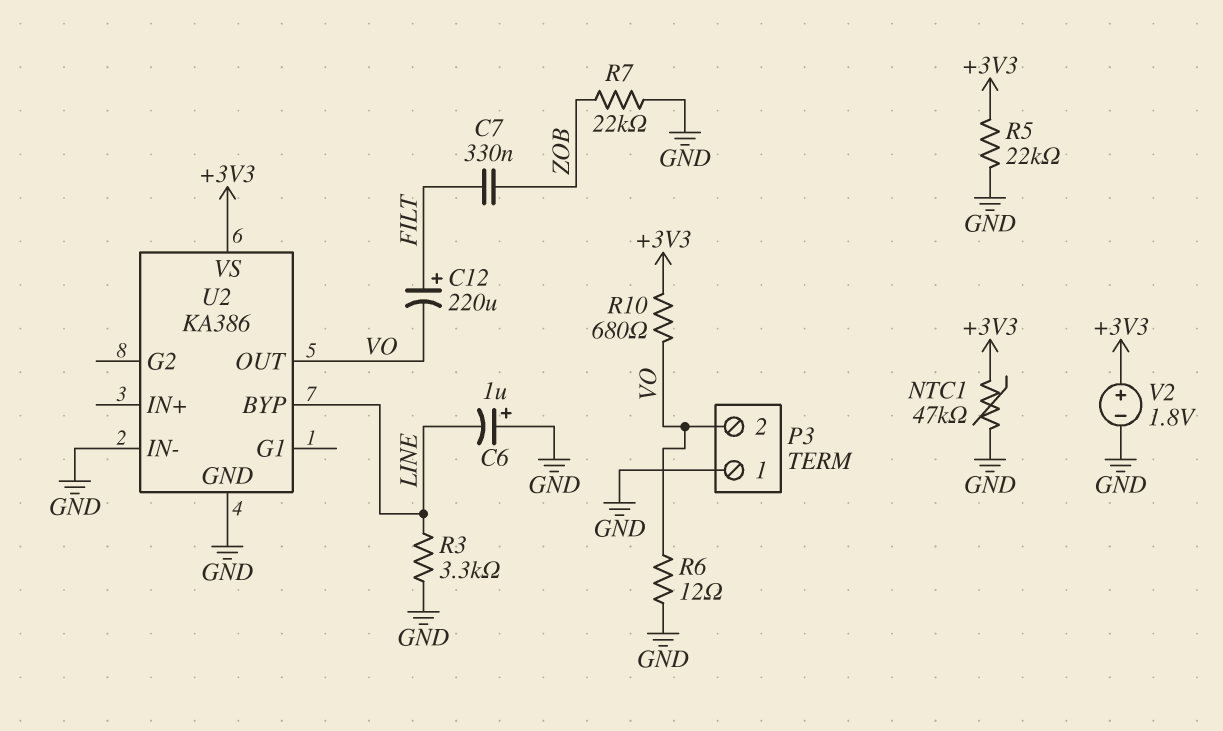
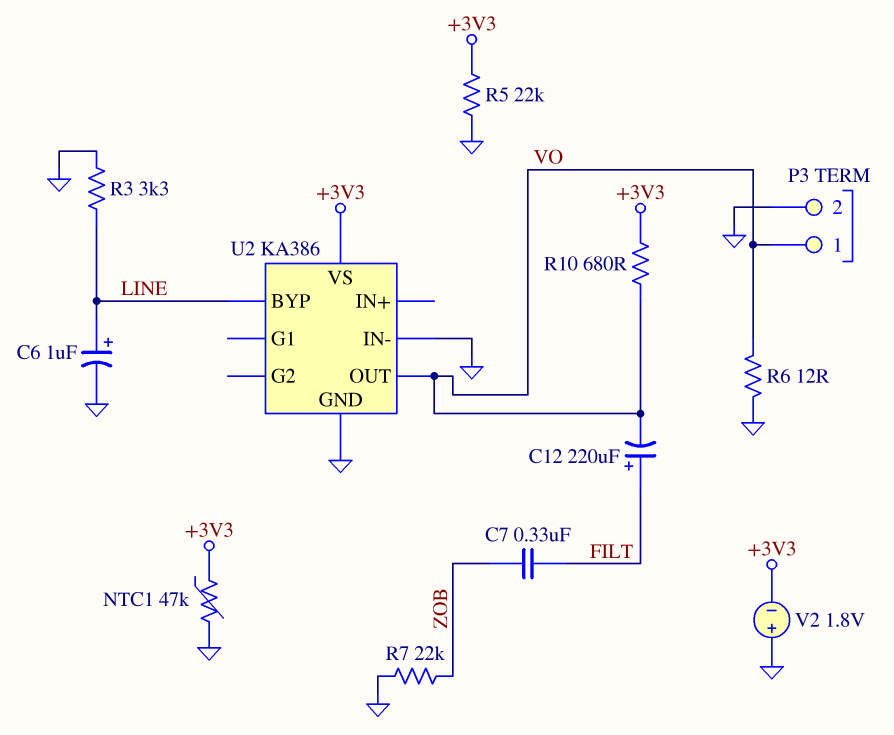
C6: 1uF (plus GND, minus LINE) -> 1uF (plus LINE, minus GND)
P3 pin 1: GND -> VO
P3 pin 2: VO -> GND
V2: 1.8V (plus +3V3, minus GND) -> 1.8V (plus GND, minus +3V3)

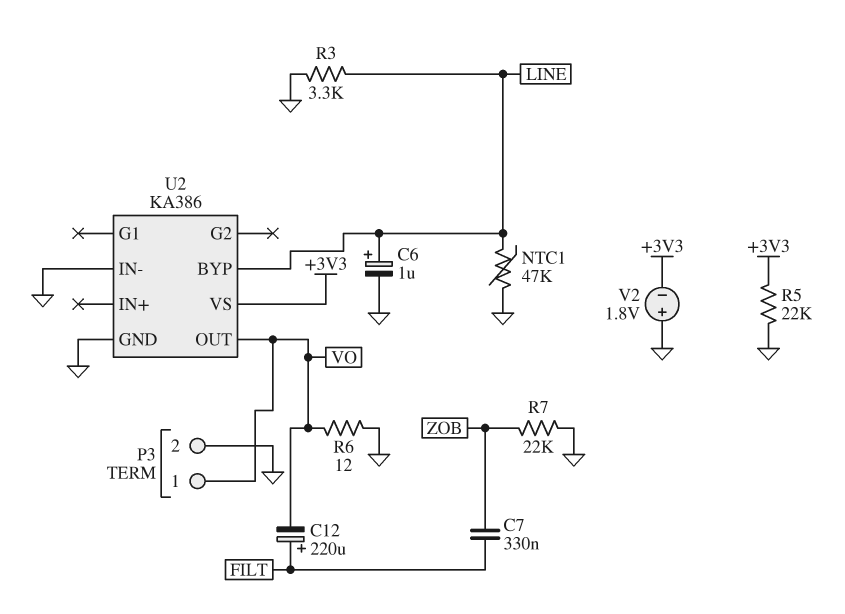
NTC1: 47k (+3V3, GND) -> 47k (GND, LINE)
R10: 680 (+3V3, VO) -> none

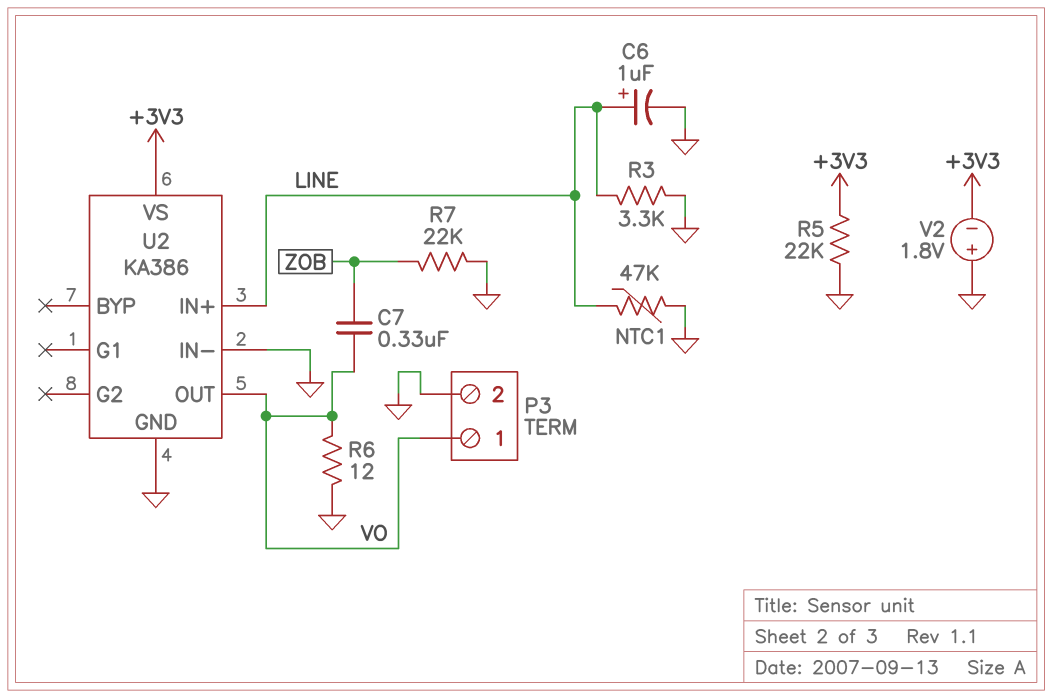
C7: 330nF (FILT, ZOB) -> 330nF (VO, ZOB)
C12: 220uF (plus FILT, minus VO) -> none
U2 pin BYP: LINE -> none
U2 pin IN+: none -> LINE

